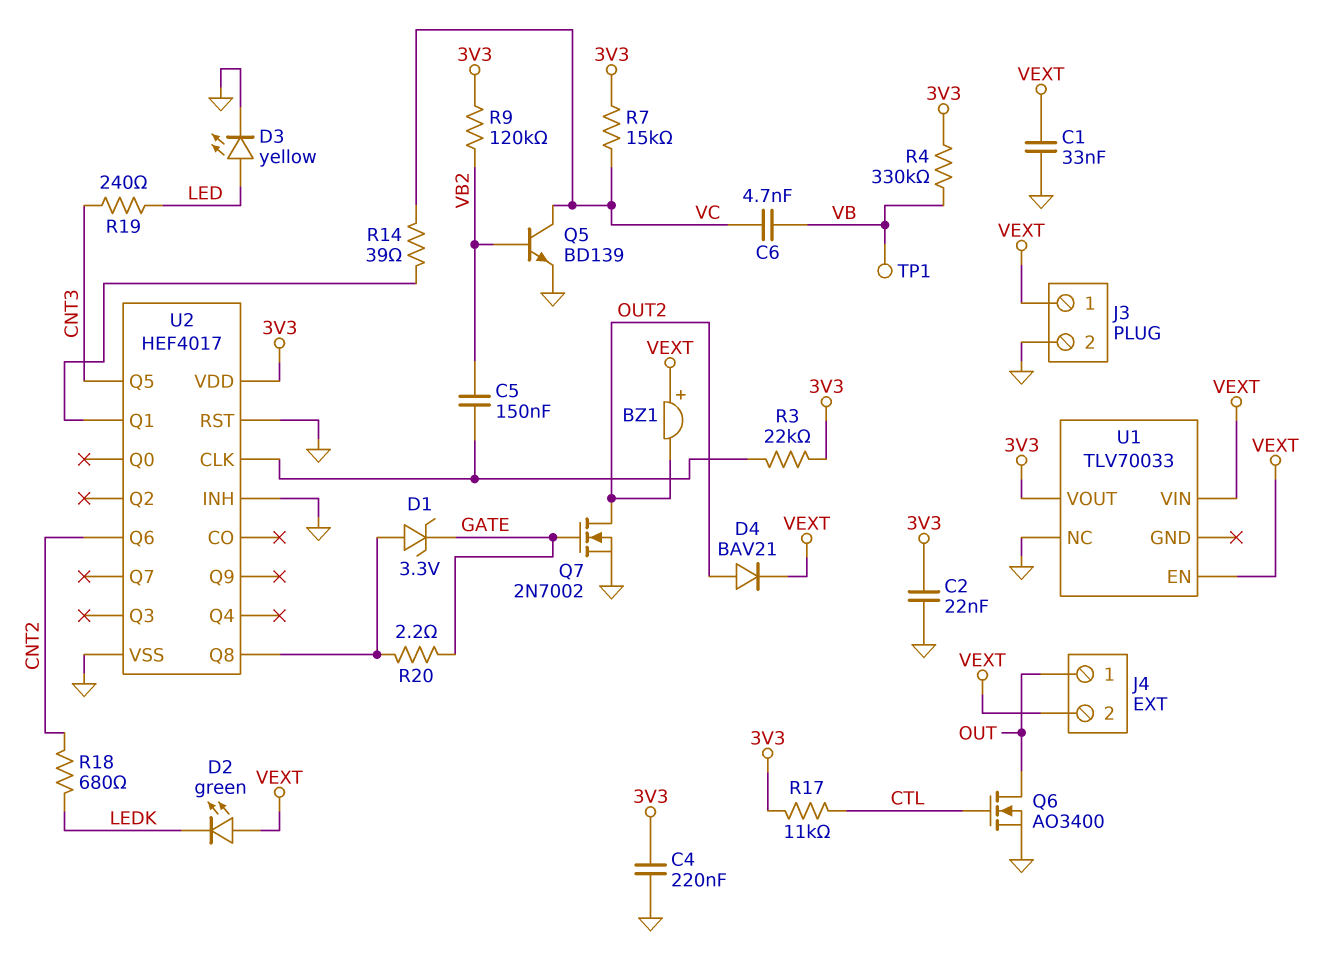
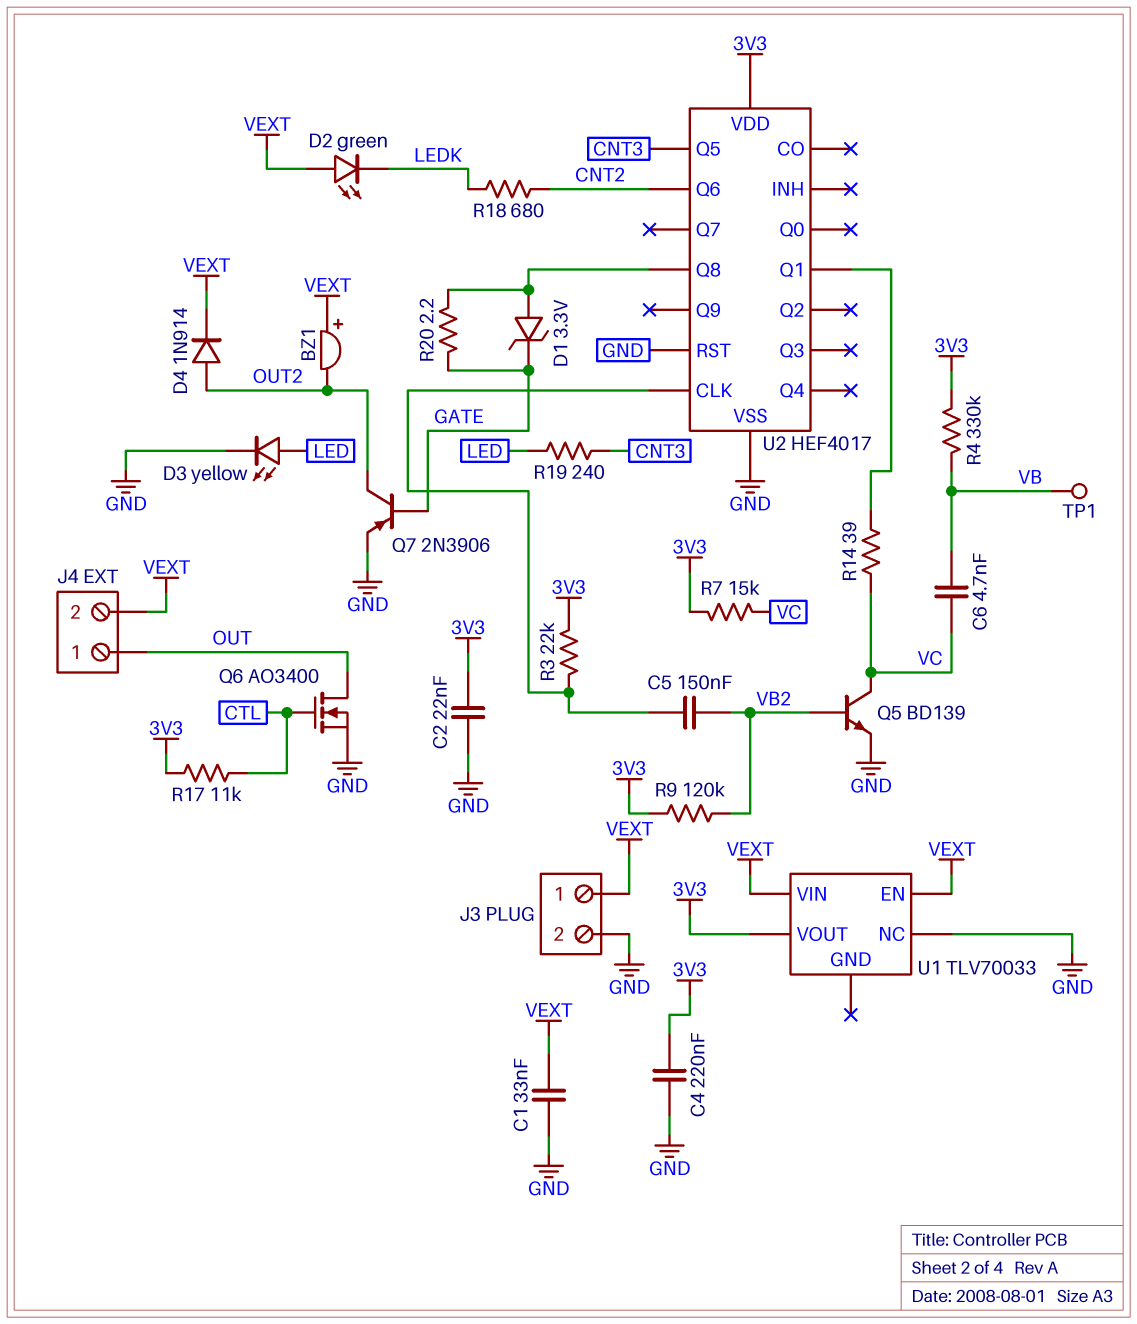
D4: diode BAV21 (A OUT2, K VEXT) -> diode 1N914 (A OUT2, K VEXT)
Q7: NMOS 2N7002 (G GATE, D OUT2, S GND) -> PNP 2N3906 (B GATE, C OUT2, E GND)
U2 pin INH: GND -> none

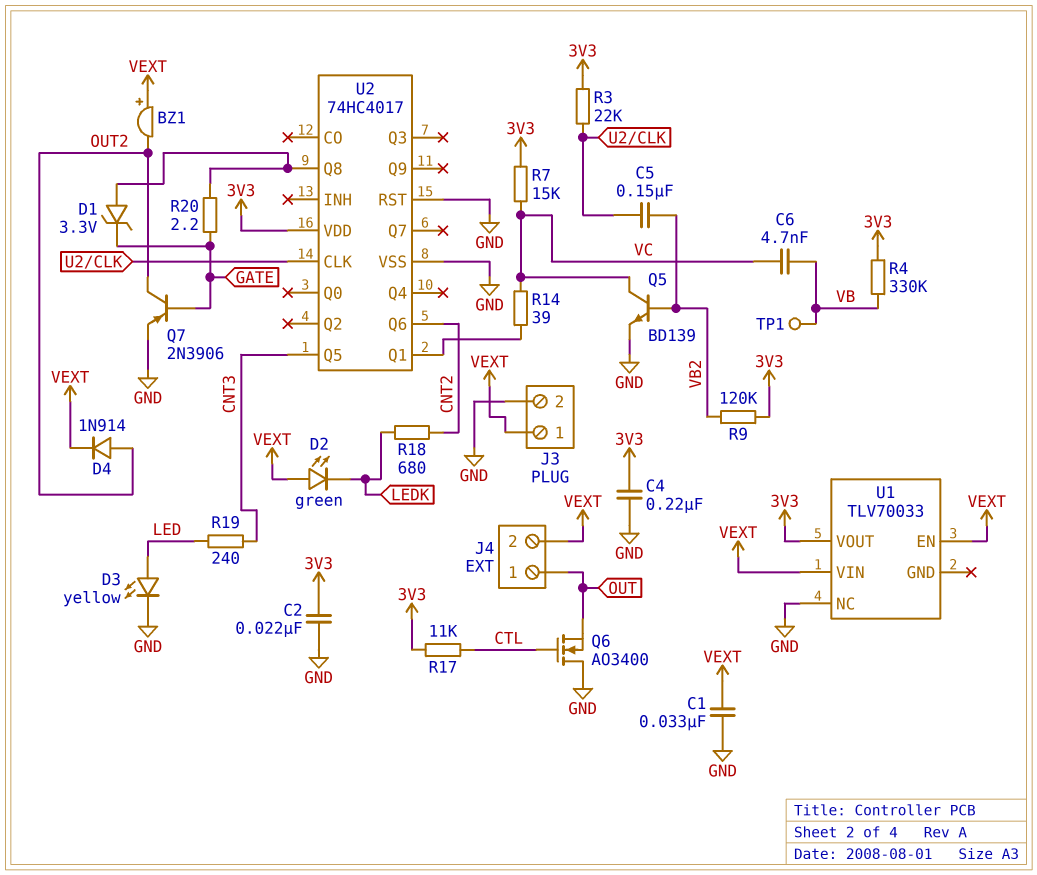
Q6: NMOS AO3400 (G CTL, D OUT, S GND) -> NMOS AO3400 (G CTL, D GND, S OUT)
U2: HEF4017 -> 74HC4017

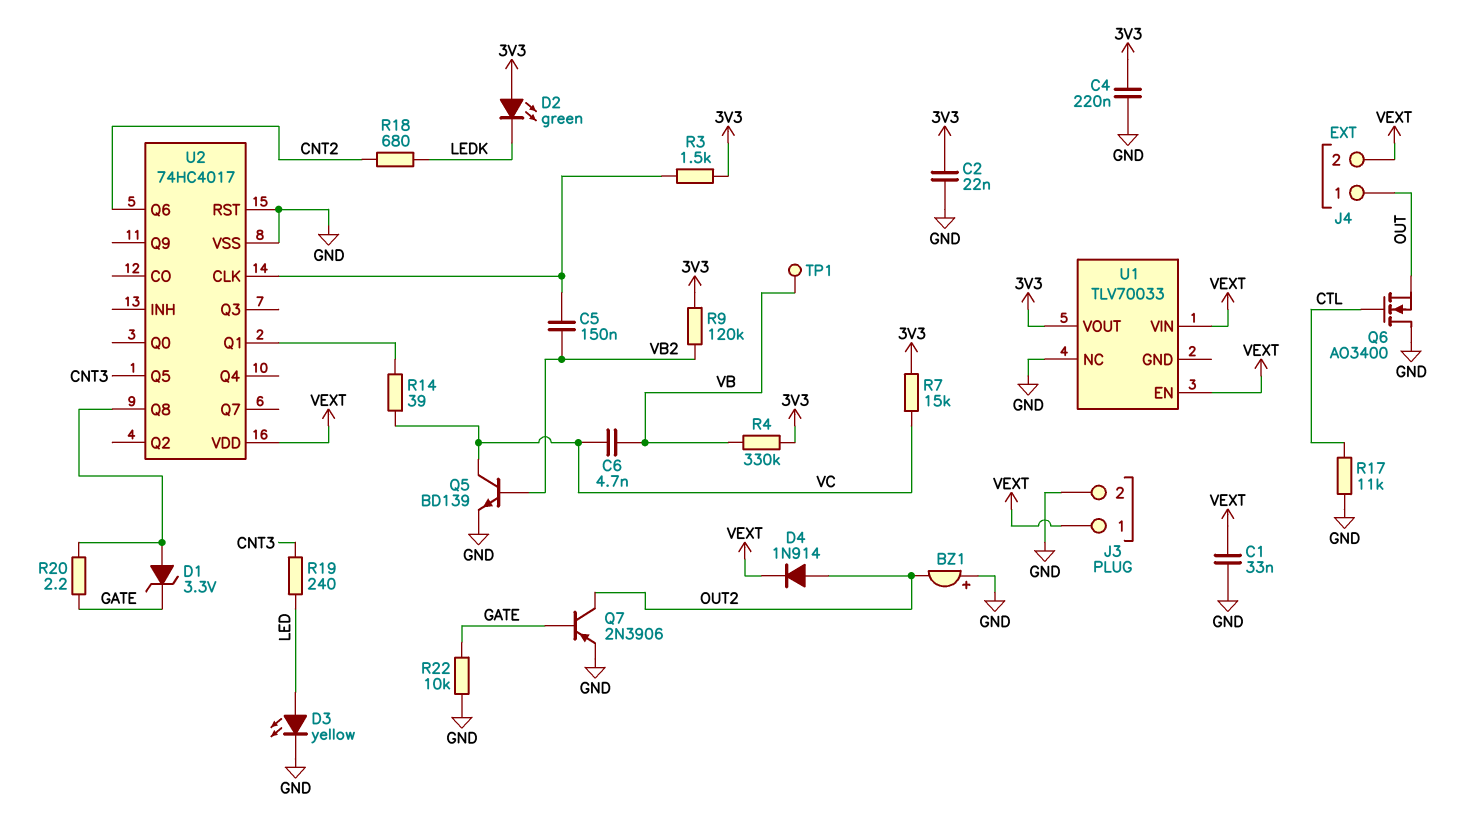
BZ1: buzzer (plus VEXT, minus OUT2) -> buzzer (plus GND, minus OUT2)
D2: LED green (A VEXT, K LEDK) -> LED green (A 3V3, K LEDK)
R3: 22k (3V3, U2/CLK) -> 1.5k (3V3, U2/CLK)
R17: 11k (3V3, CTL) -> 11k (CTL, GND)
R22: none -> 10k (GATE, GND)
U2 pin VDD: 3V3 -> VEXT

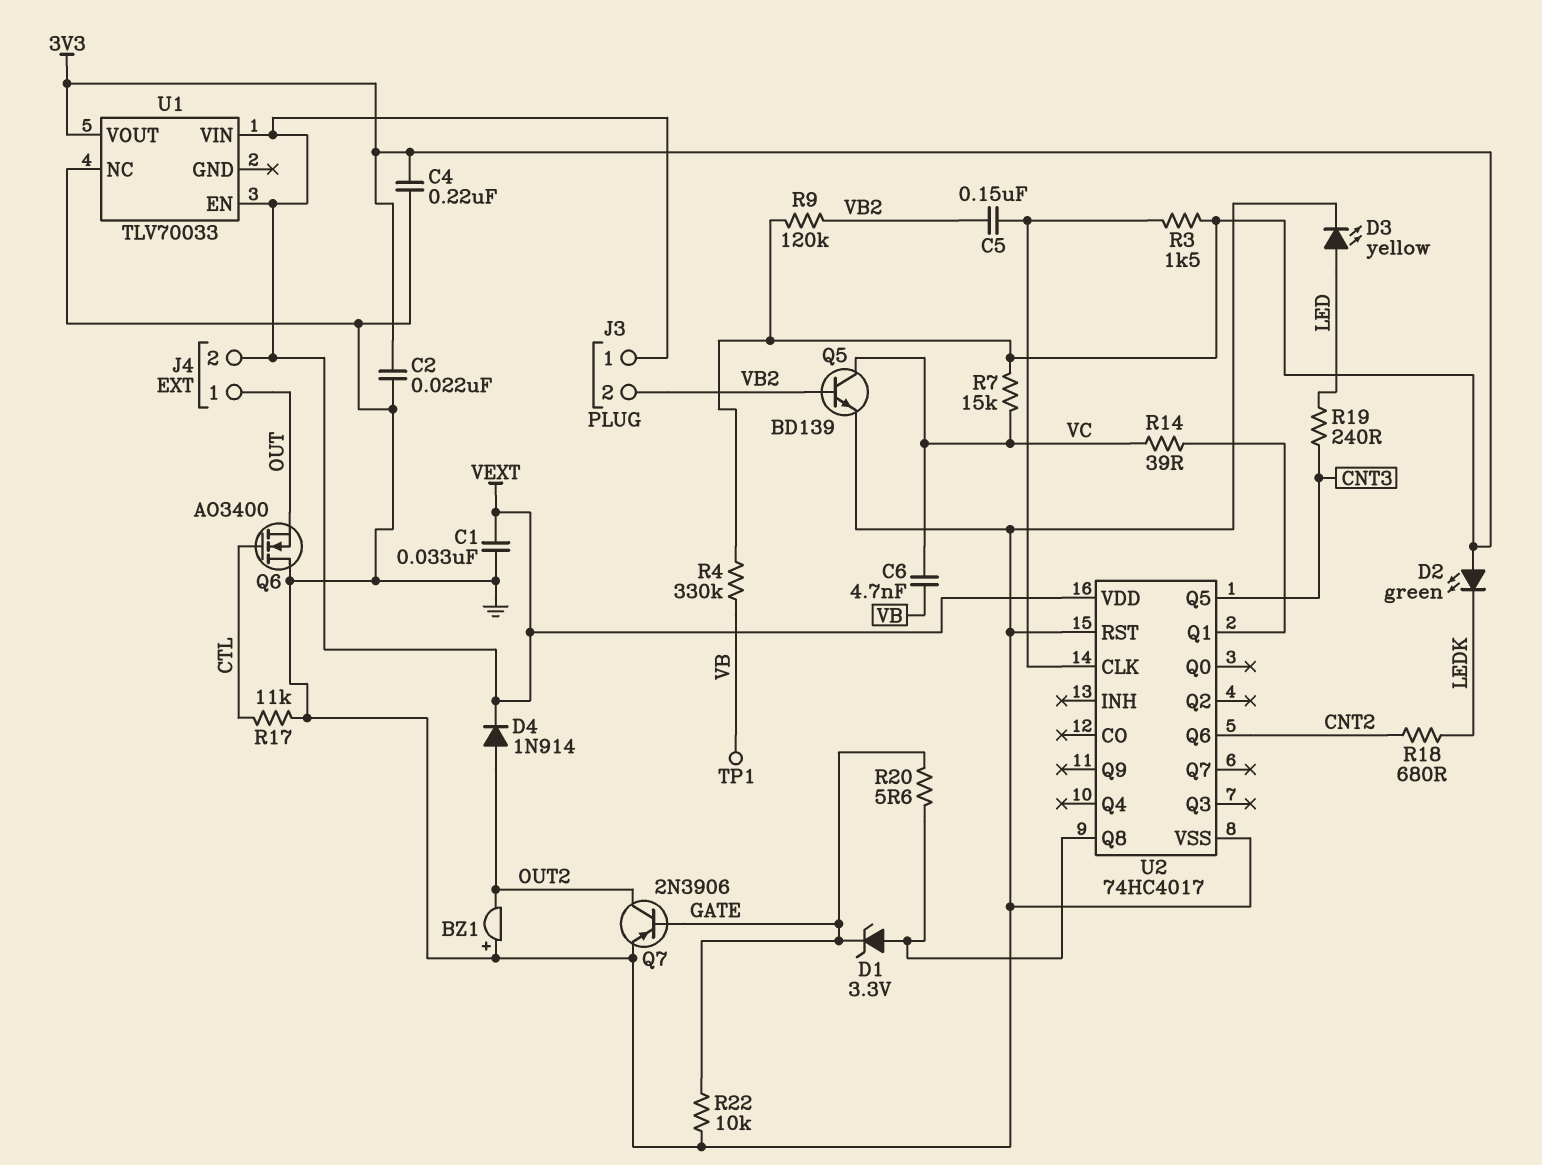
J3 pin 2: GND -> VB2
R20: 2.2 (GATE, U2/Q8) -> 5.6 (GATE, U2/Q8)

